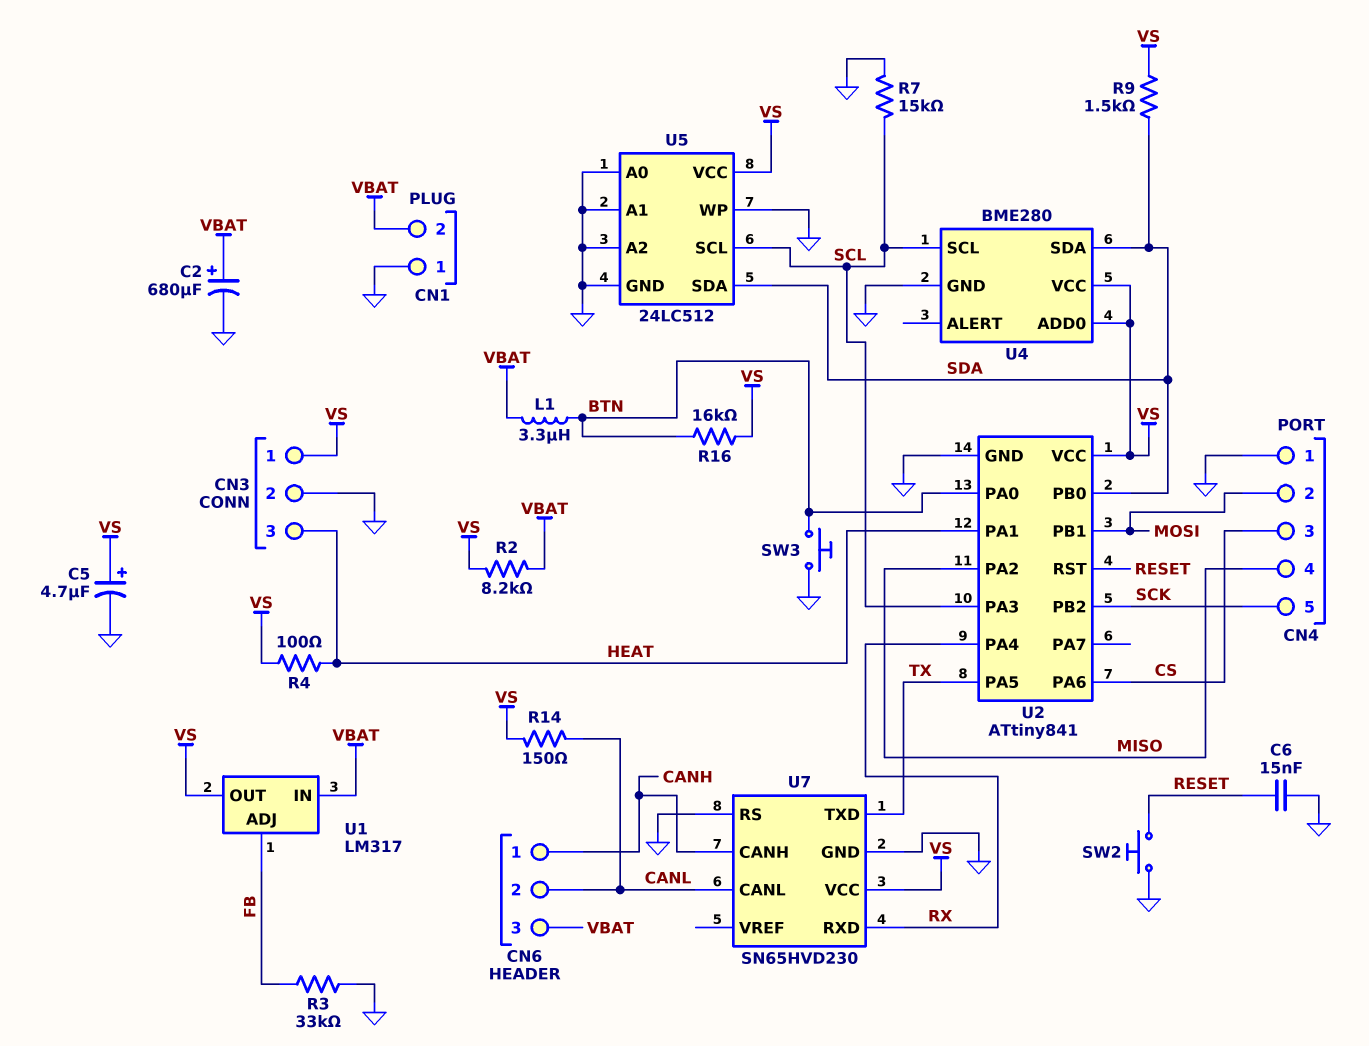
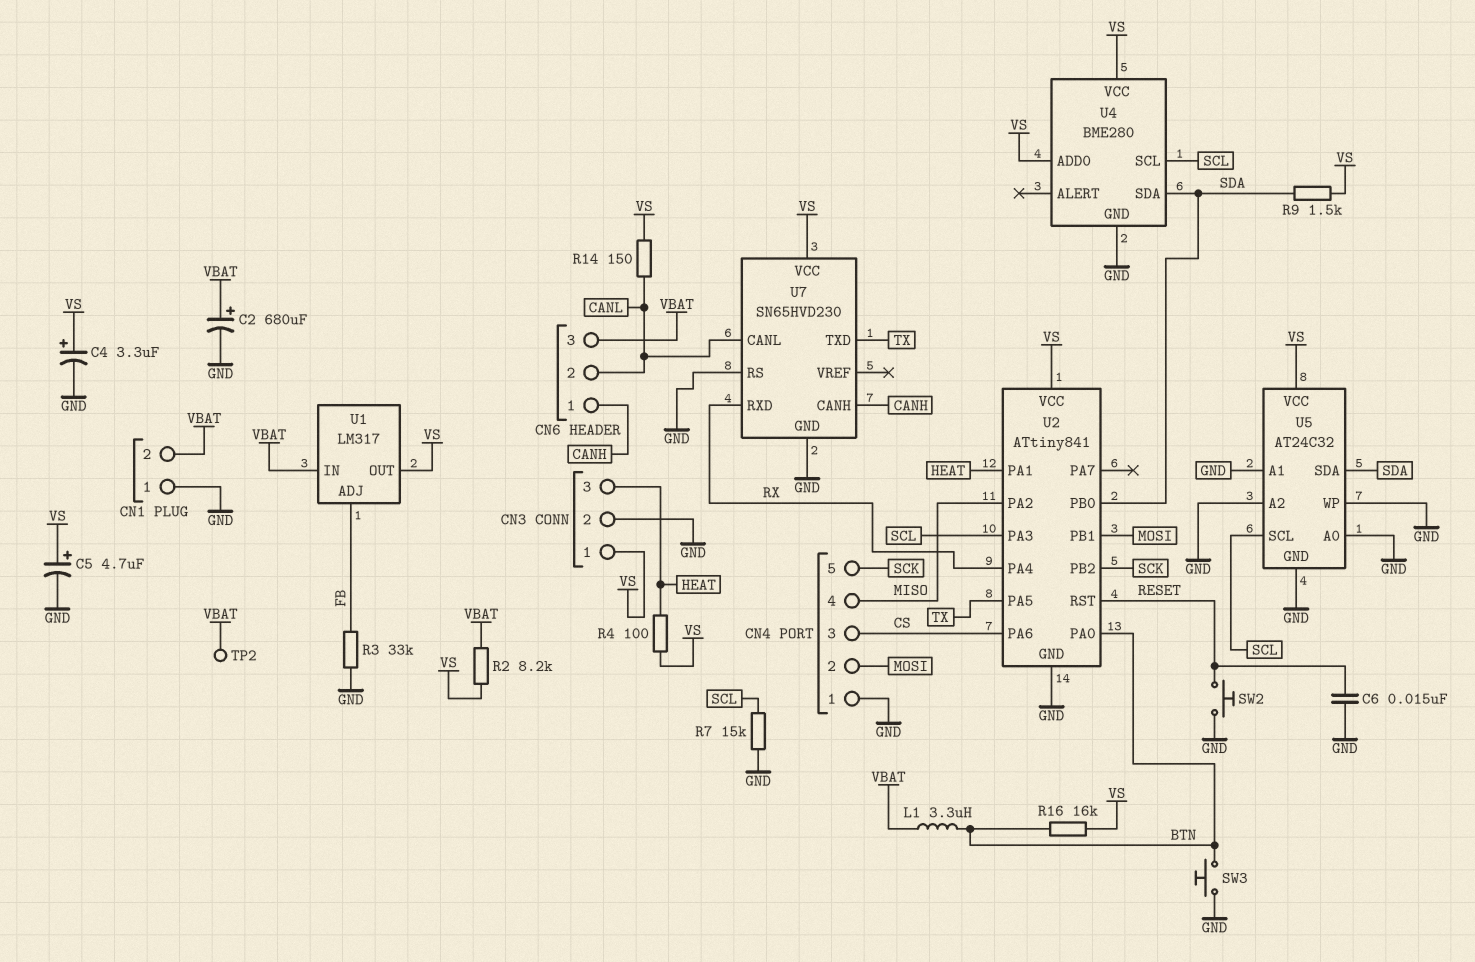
C4: none -> 3.3uF (plus VS, minus GND)
TP2: none -> test point (VBAT)
U5: 24LC512 -> AT24C32

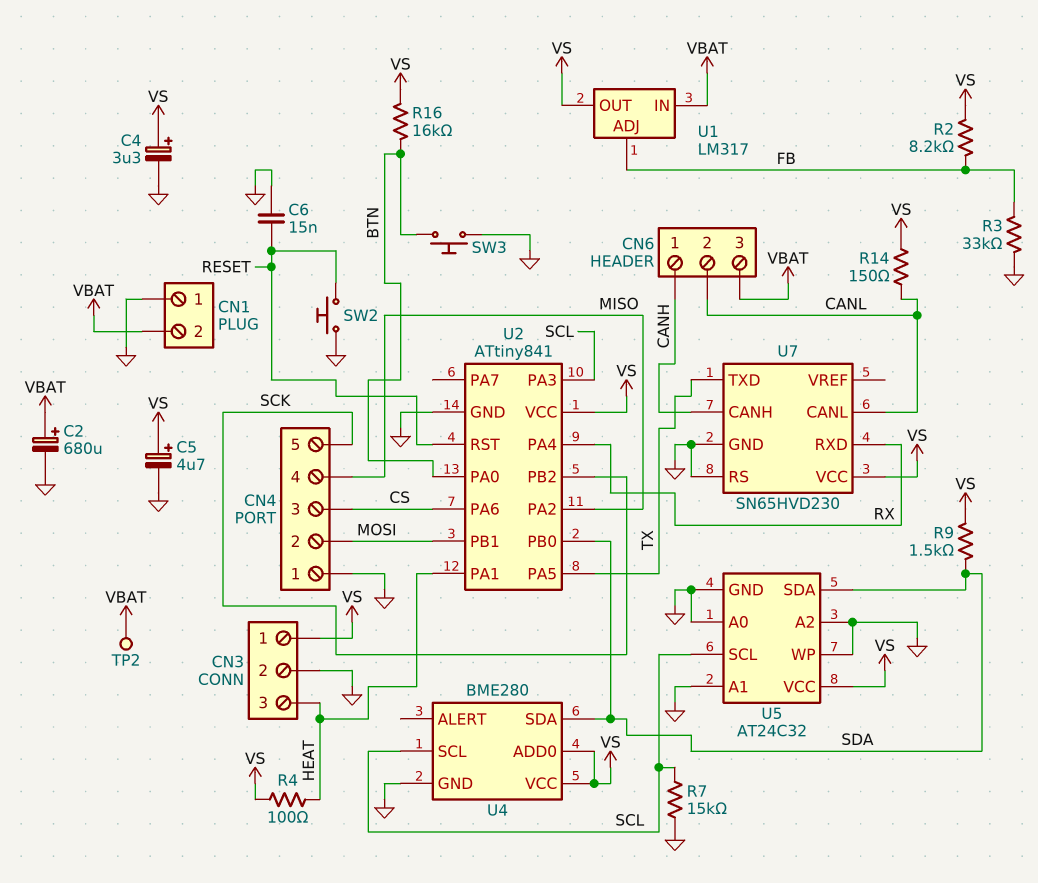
L1: 3.3uH (BTN, VBAT) -> none
R2: 8.2k (VBAT, VS) -> 8.2k (FB, VS)

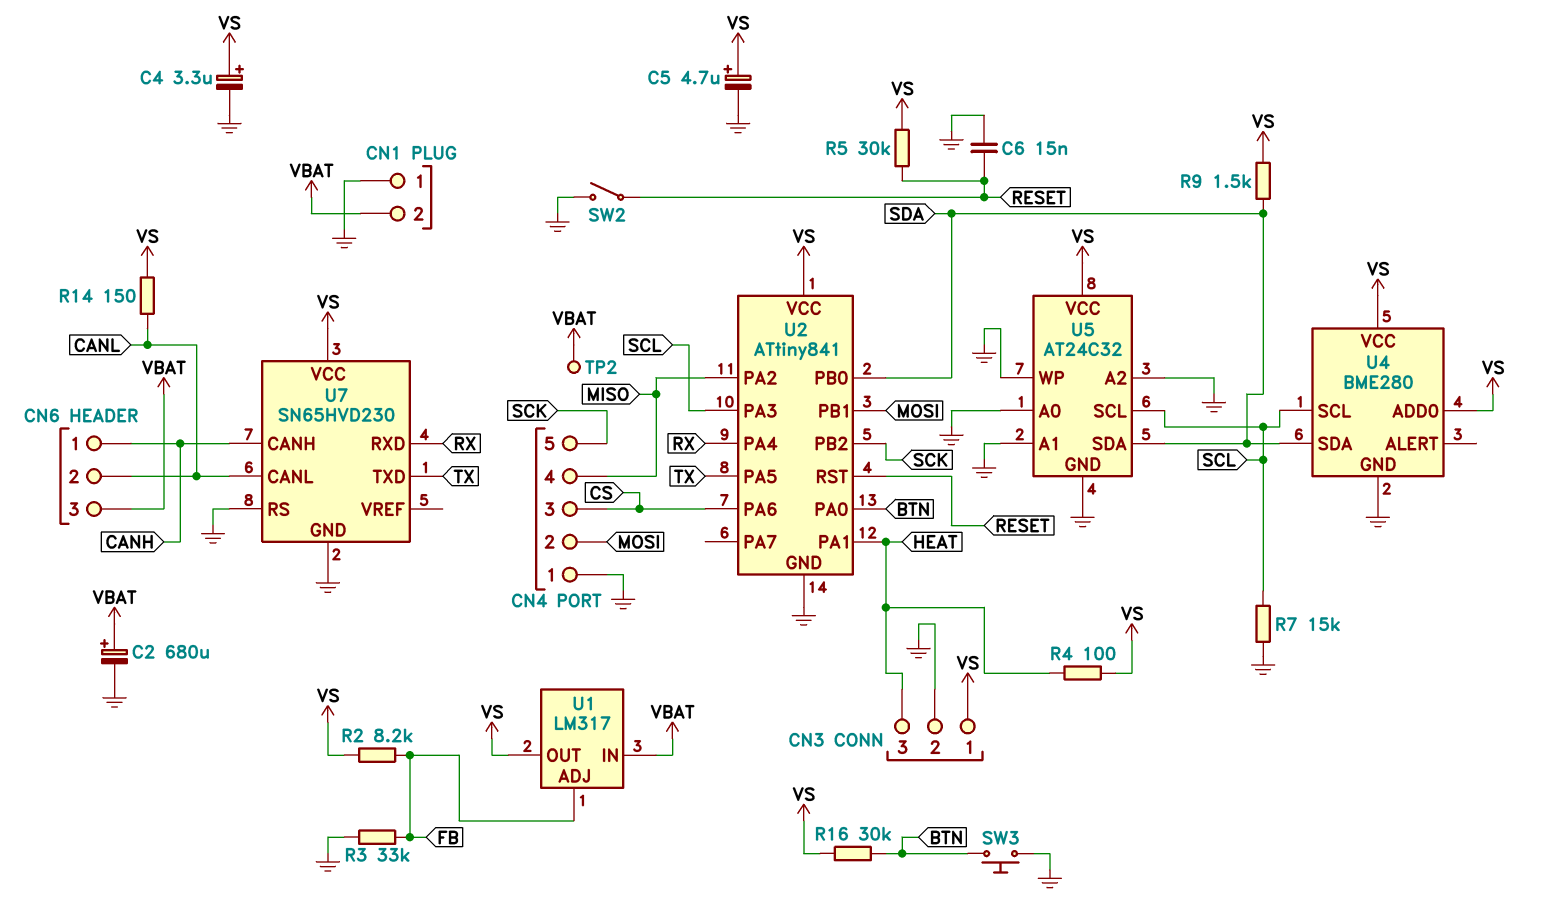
R5: none -> 30k (RESET, VS)
R16: 16k (BTN, VS) -> 30k (BTN, VS)
SW2: button (GND, RESET) -> switch (GND, RESET)

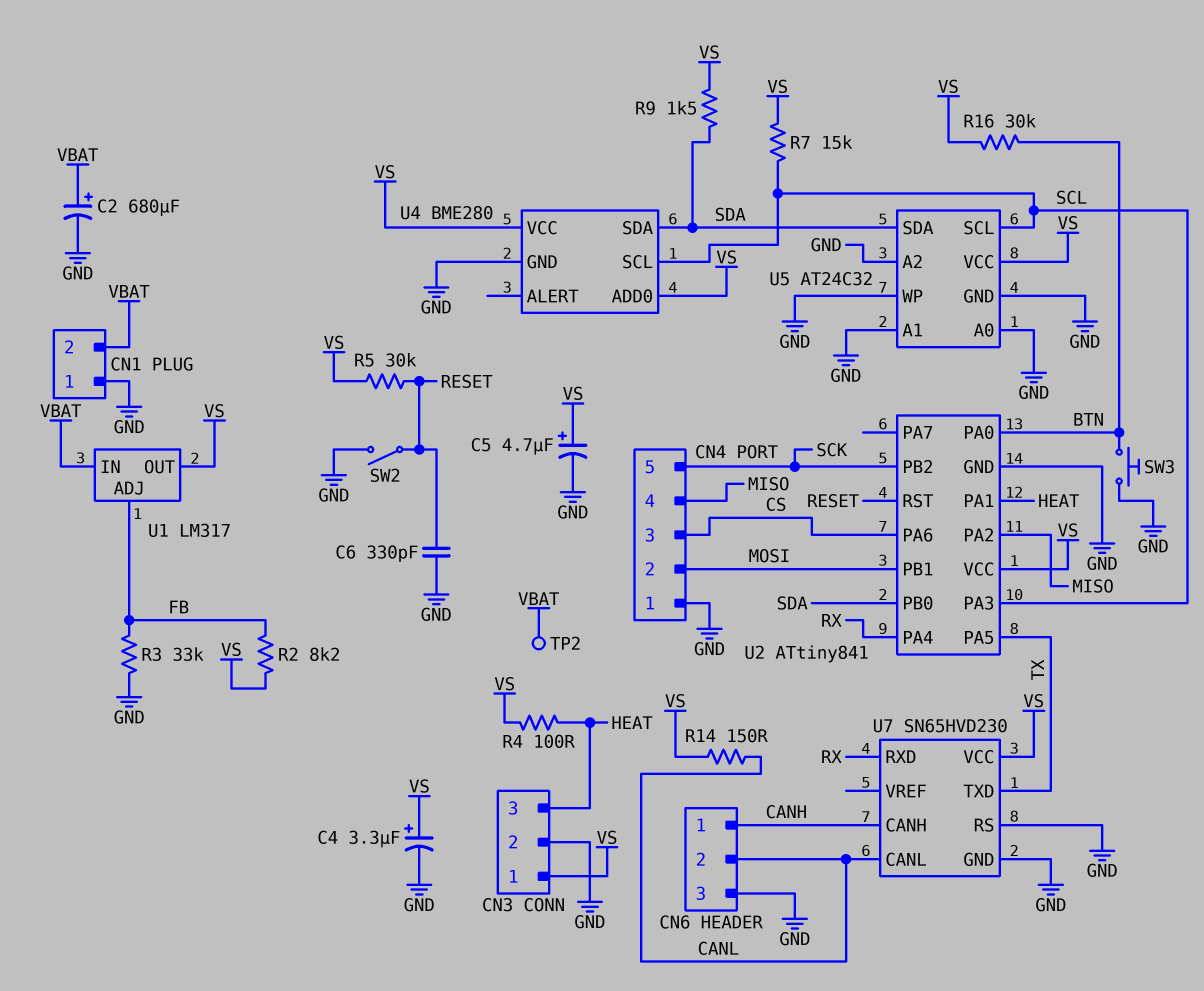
C6: 15nF (GND, RESET) -> 330pF (GND, RESET)
CN6 pin 3: VBAT -> GND
R7: 15k (GND, SCL) -> 15k (SCL, VS)

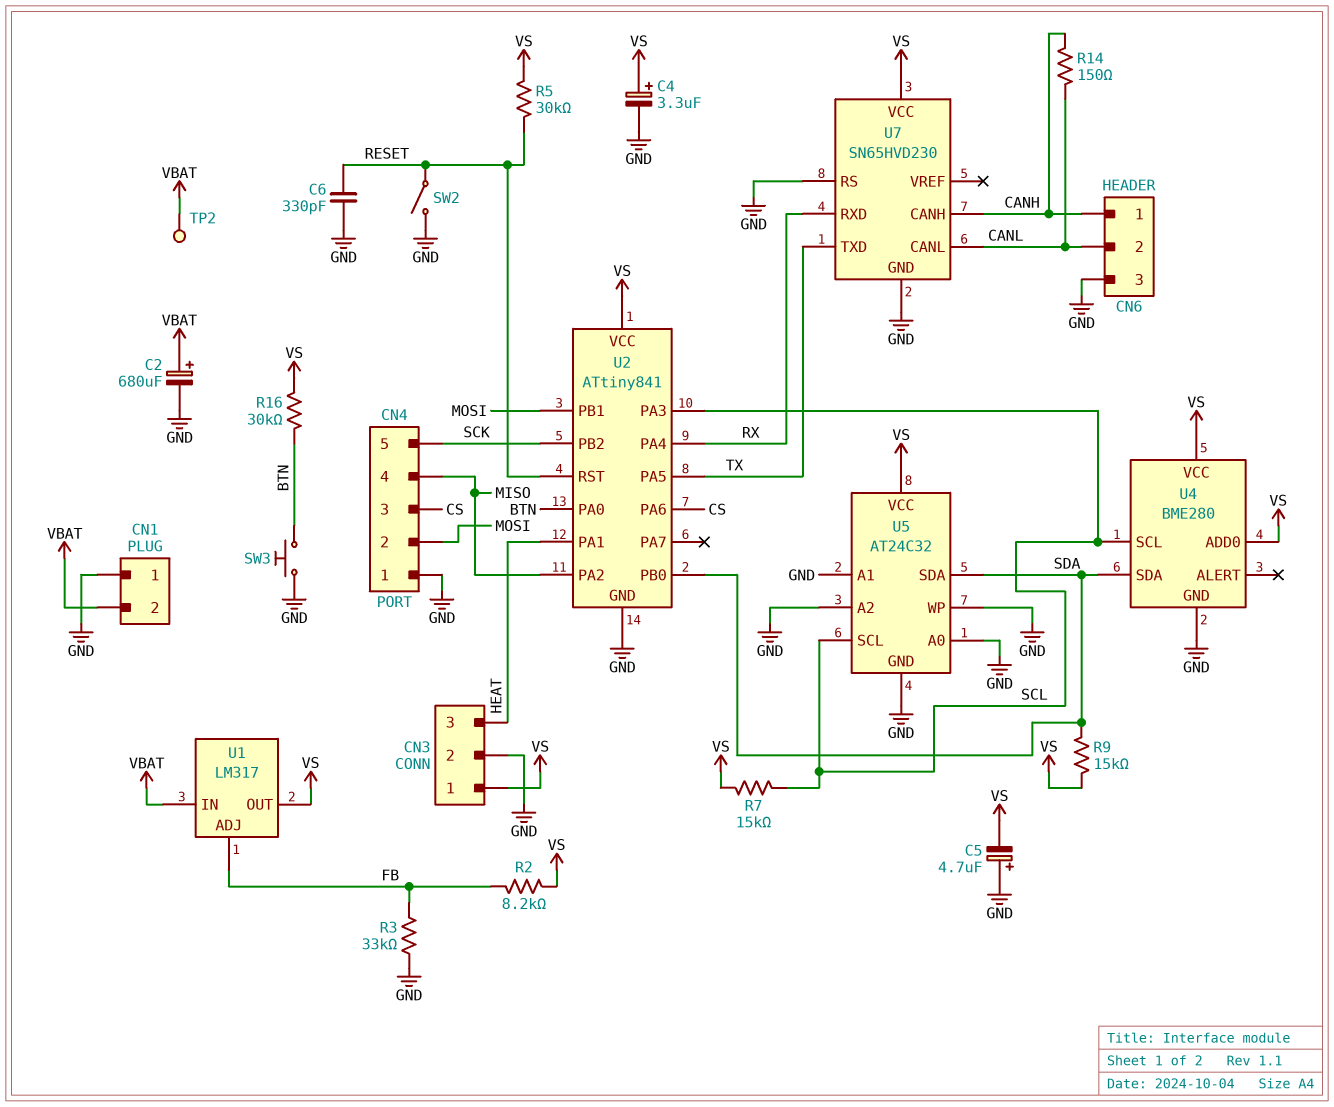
C5: 4.7uF (plus VS, minus GND) -> 4.7uF (plus GND, minus VS)
R4: 100 (HEAT, VS) -> none
R9: 1.5k (SDA, VS) -> 15k (SDA, VS)
R14: 150 (CANL, VS) -> 150 (CANH, CANL)

